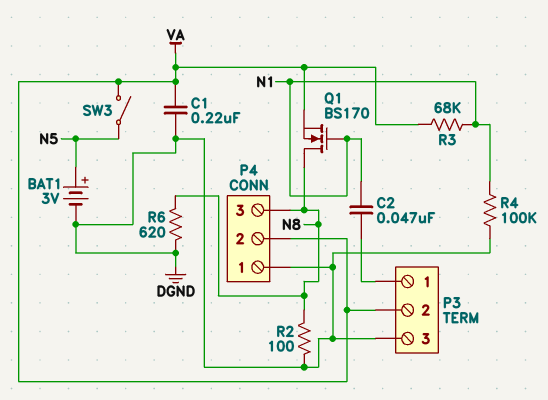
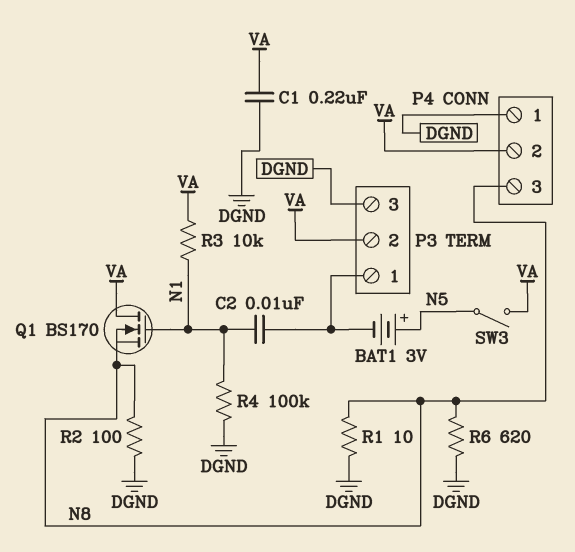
BAT1: 3V (plus N5, minus DGND) -> 3V (plus N5, minus P3/1)
C2: 47nF (N1, P3/1) -> 10nF (N1, P3/1)
Q1: NMOS BS170 (G N1, D N8, S VA) -> NMOS BS170 (G N1, D VA, S N8)
R1: none -> 10 (DGND, N8)
R3: 68k (N1, VA) -> 10k (N1, VA)

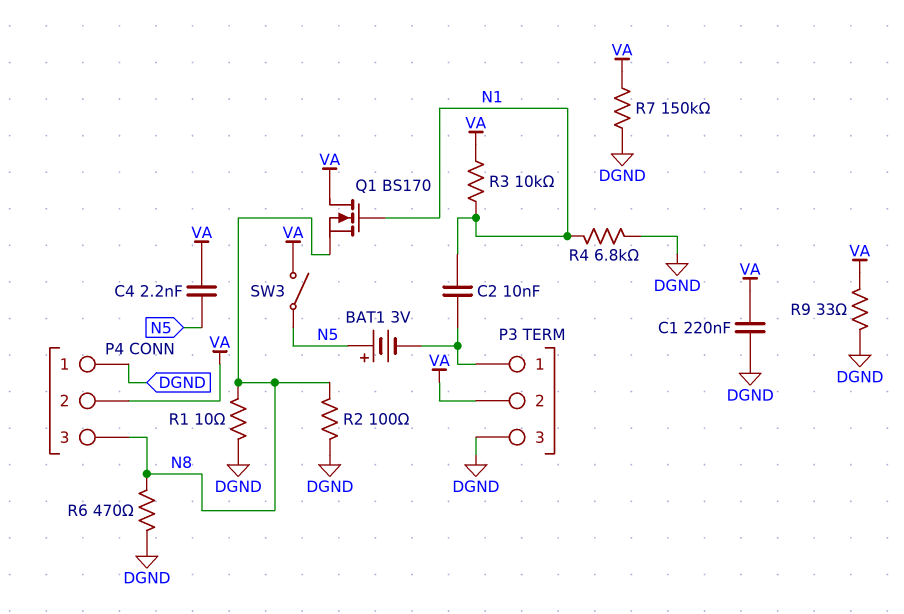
C4: none -> 2.2nF (N5, VA)
R4: 100k (DGND, N1) -> 6.8k (DGND, N1)
R6: 620 (DGND, N8) -> 470 (DGND, N8)
R7: none -> 150k (DGND, VA)
R9: none -> 33 (DGND, VA)

